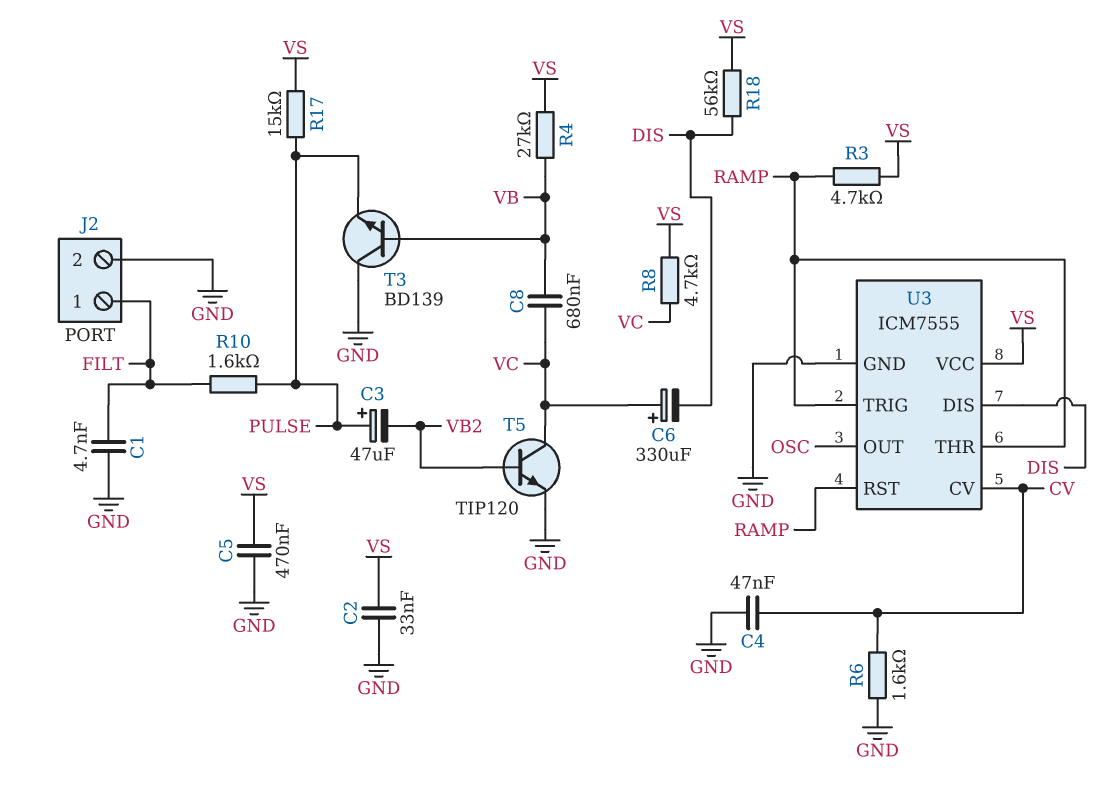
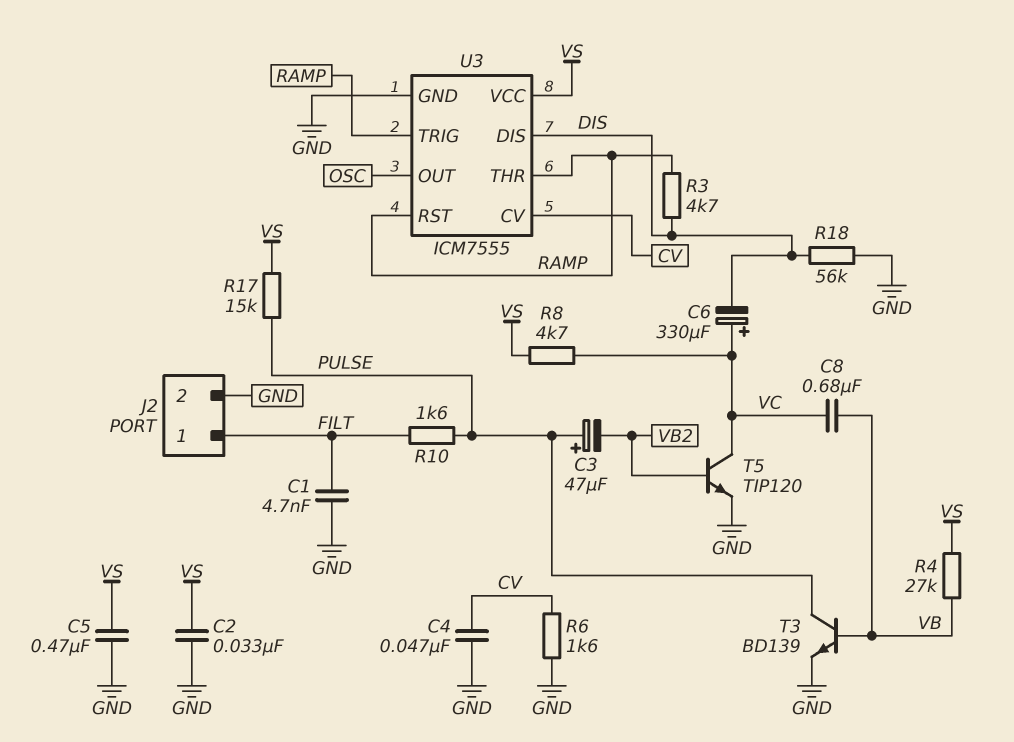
R3: 4.7k (RAMP, VS) -> 4.7k (DIS, RAMP)
R18: 56k (DIS, VS) -> 56k (DIS, GND)
T3: NPN BD139 (B VB, C GND, E PULSE) -> NPN BD139 (B VB, C PULSE, E GND)

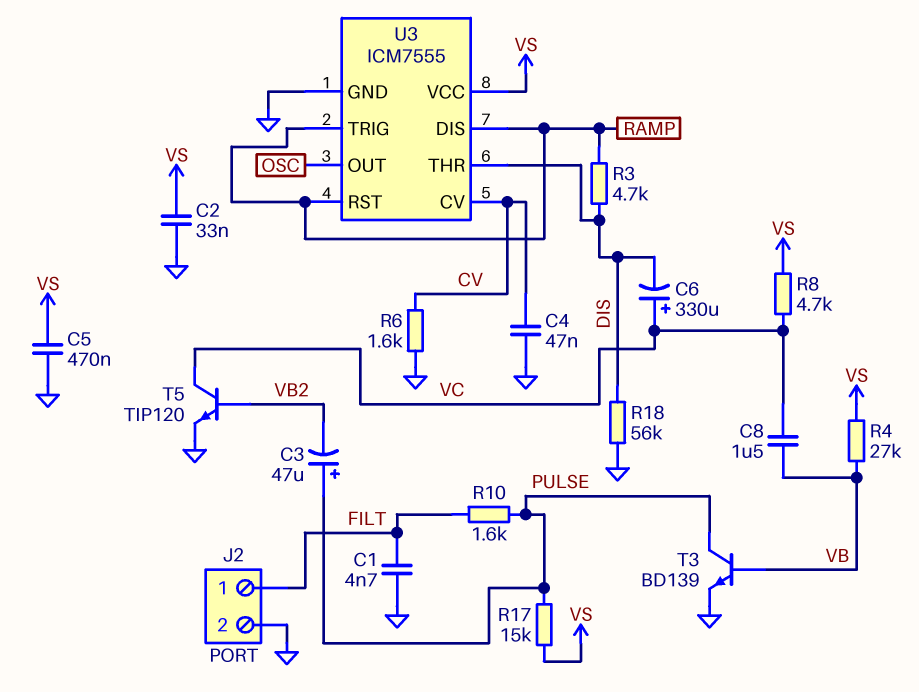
C8: 680nF (VB, VC) -> 1.5uF (VB, VC)
U3 pin DIS: DIS -> RAMP
U3 pin THR: RAMP -> DIS

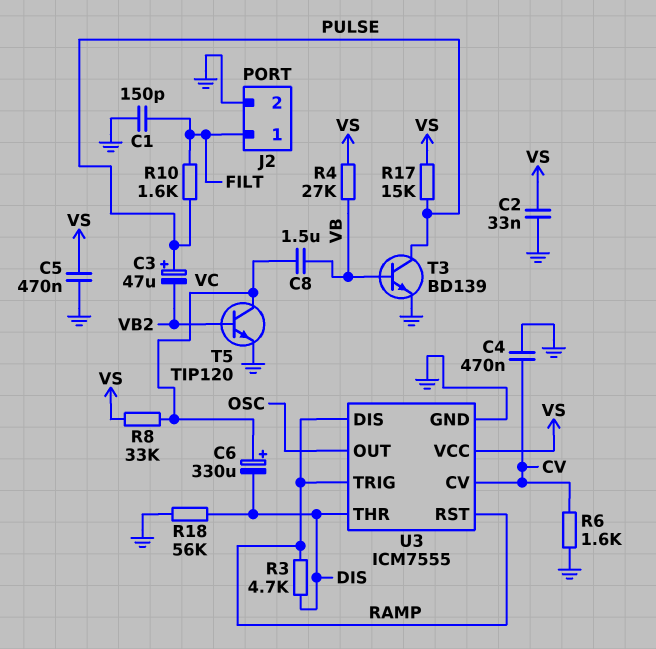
C1: 4.7nF (FILT, GND) -> 150pF (FILT, GND)
C4: 47nF (CV, GND) -> 470nF (CV, GND)
R8: 4.7k (VC, VS) -> 33k (VC, VS)

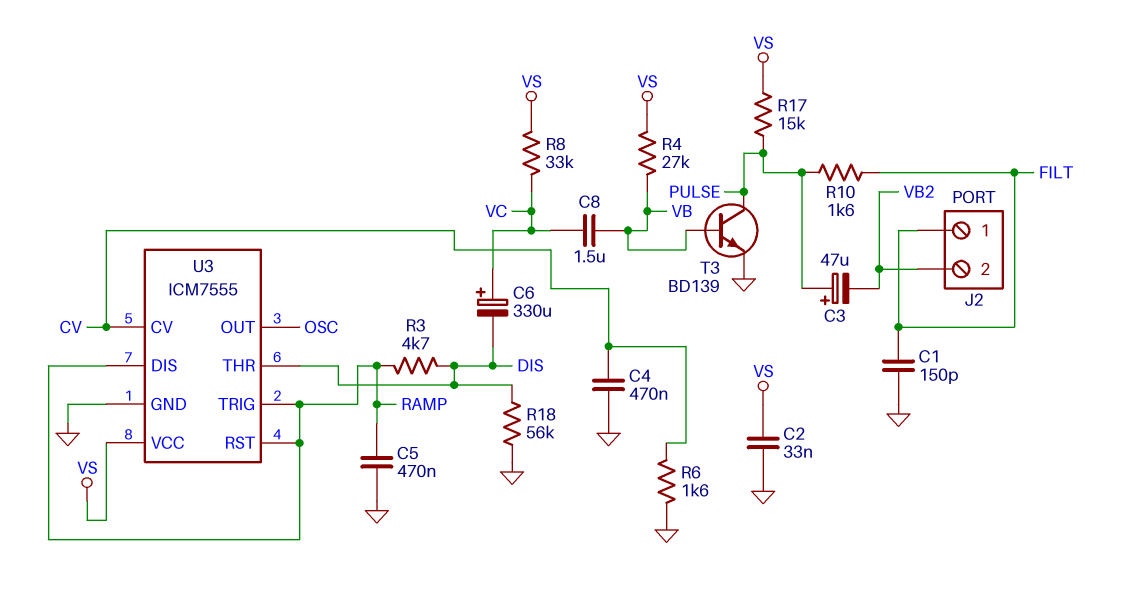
C5: 470nF (GND, VS) -> 470nF (GND, RAMP)
J2 pin 2: GND -> VB2
T5: NPN TIP120 (B VB2, C VC, E GND) -> none

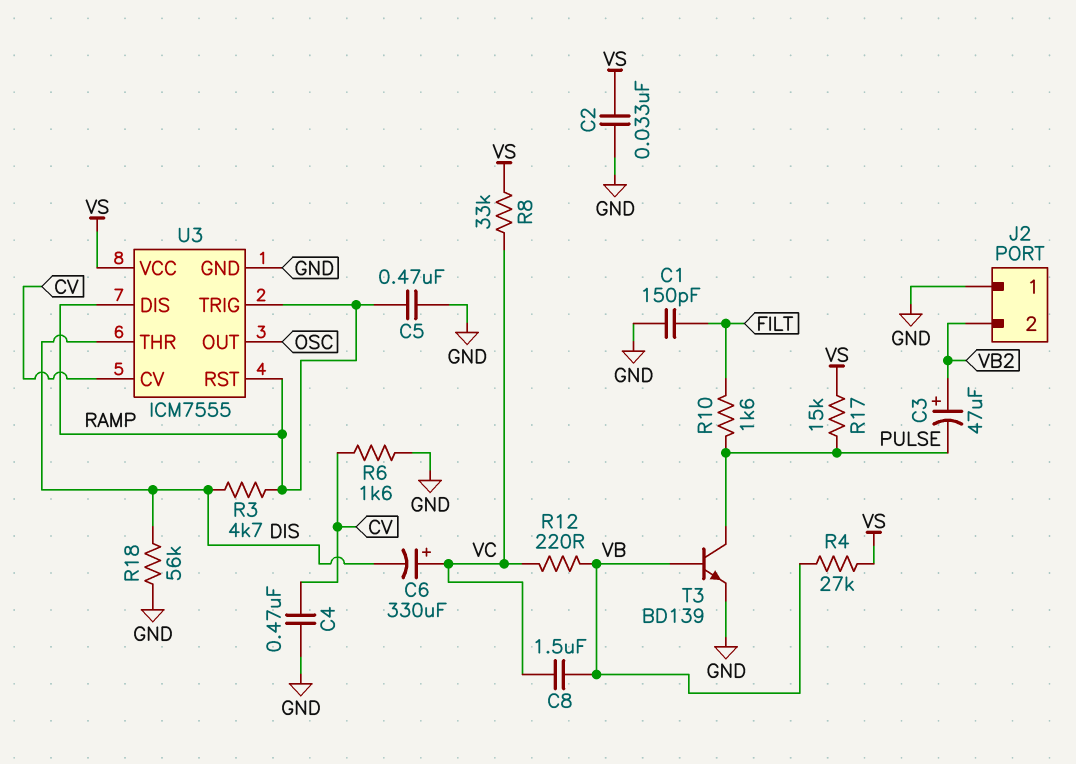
C3: 47uF (plus PULSE, minus VB2) -> 47uF (plus VB2, minus PULSE)
J2 pin 1: FILT -> GND
R12: none -> 220 (VB, VC)

